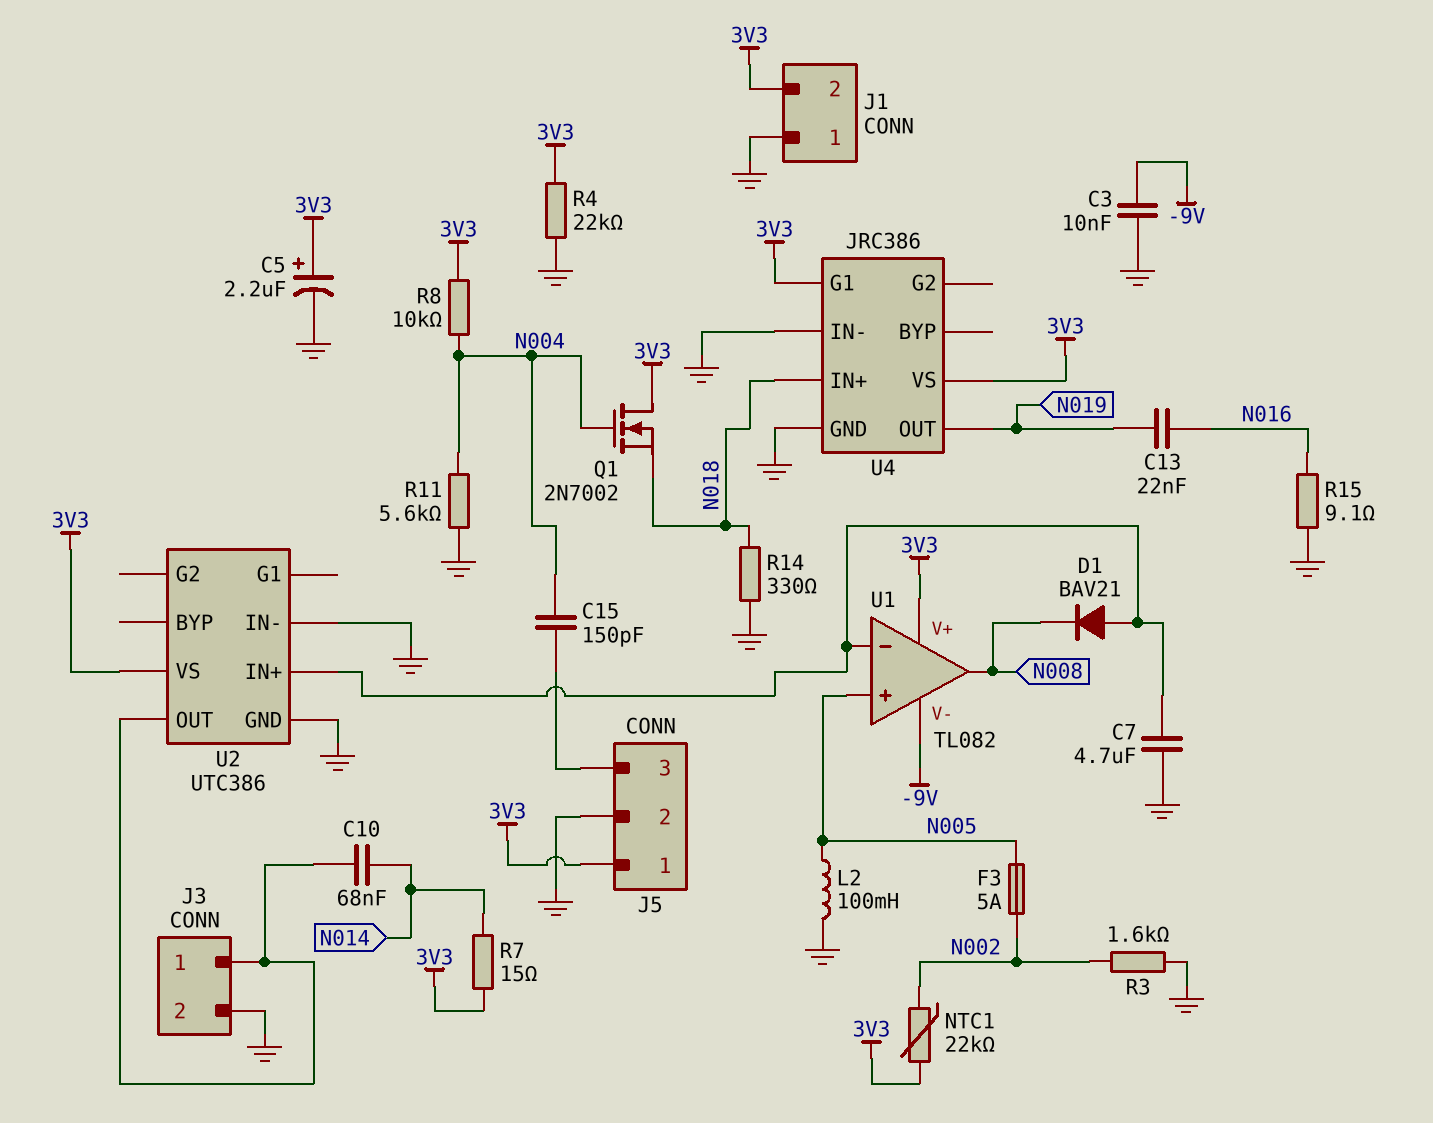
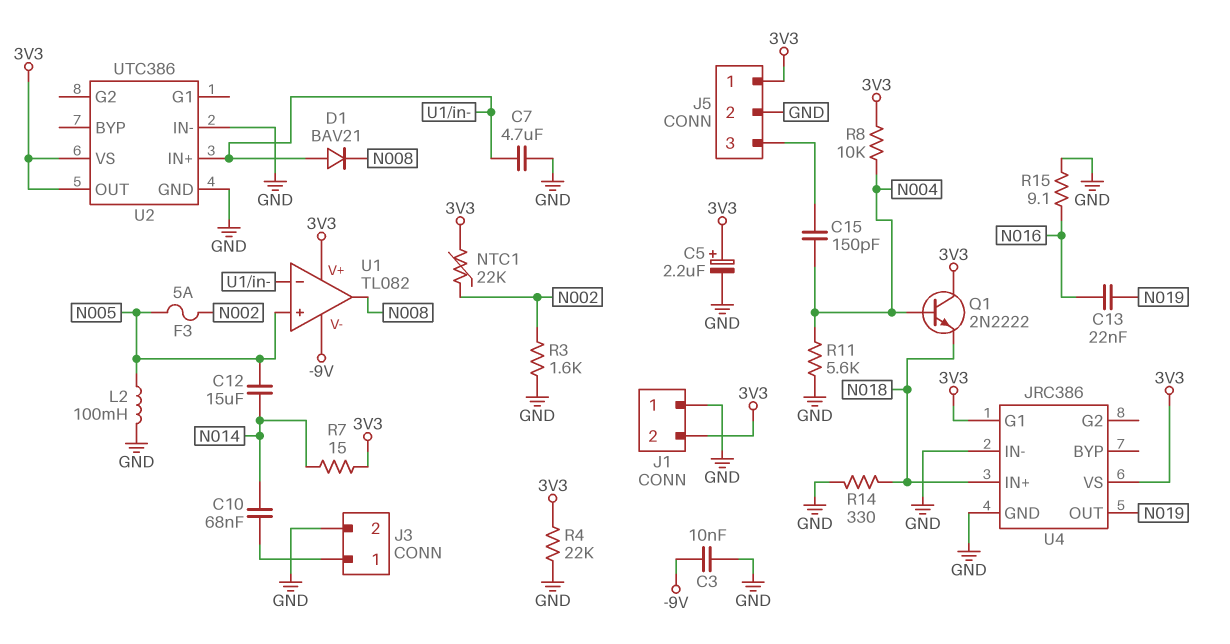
C12: none -> 15uF (N005, N014)
Q1: NMOS 2N7002 (G N004, D 3V3, S N018) -> NPN 2N2222 (B N004, C 3V3, E N018)
U2 pin OUT: J3/1 -> 3V3

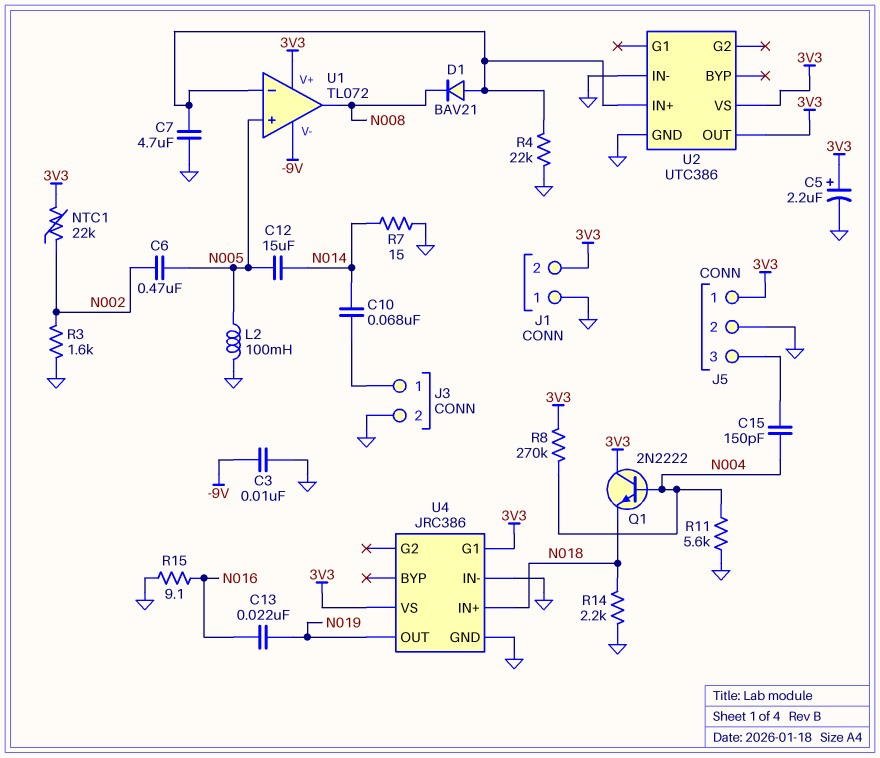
C6: none -> 470nF (N002, N005)
F3: 5A (N002, N005) -> none
R4: 22k (3V3, GND) -> 22k (GND, U1/in-)
R7: 15 (3V3, N014) -> 15 (GND, N014)
R8: 10k (3V3, N004) -> 270k (3V3, N004)
R14: 330 (GND, N018) -> 2.2k (GND, N018)
U1: TL082 -> TL072

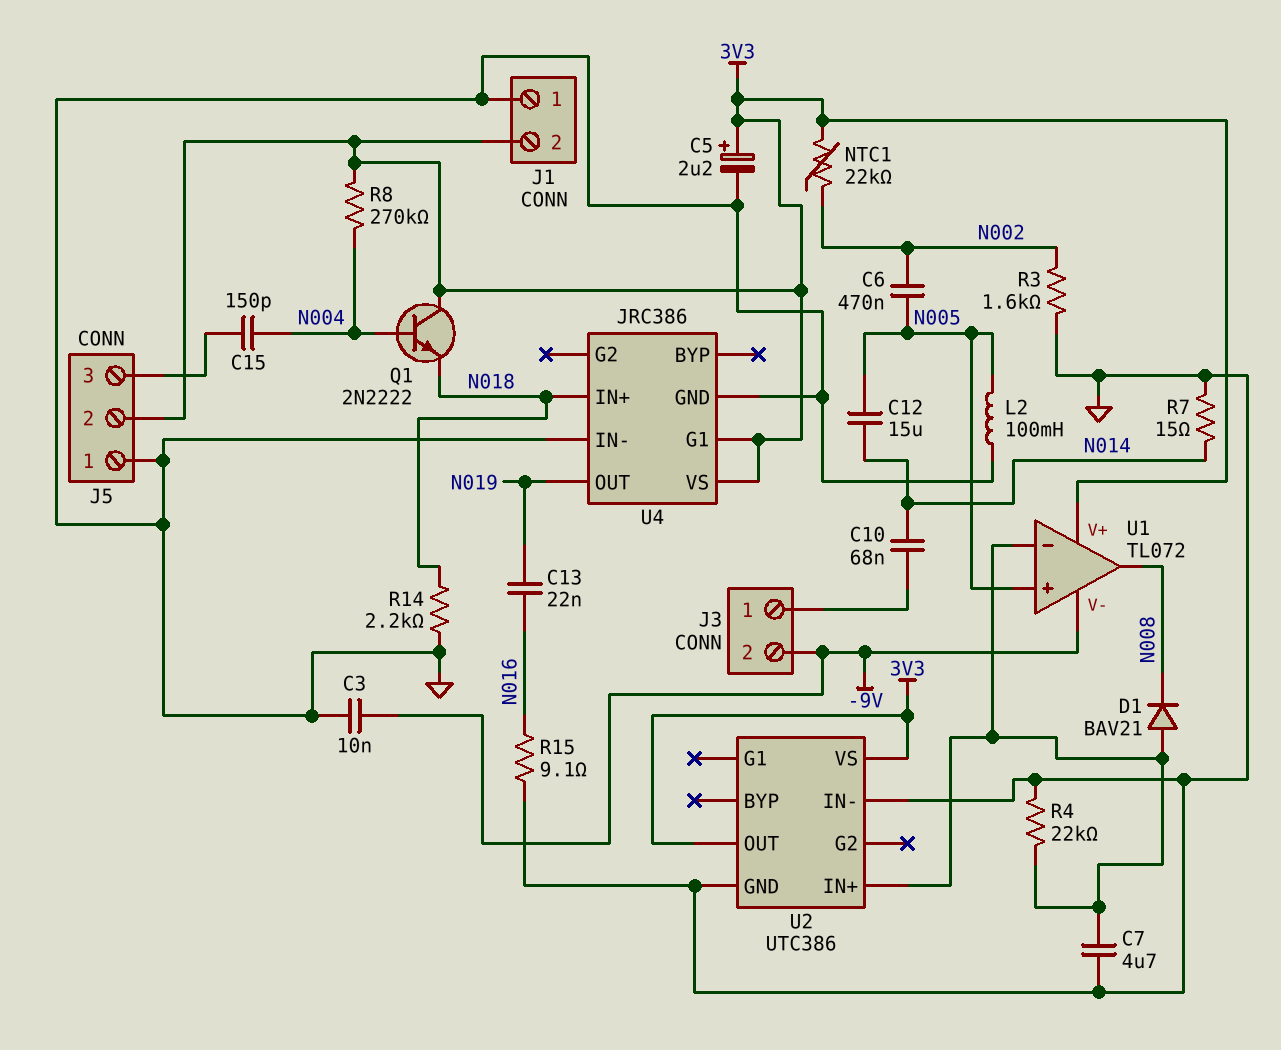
J3 pin 2: GND -> -9V
J5 pin 1: 3V3 -> GND
J5 pin 2: GND -> 3V3
R11: 5.6k (GND, N004) -> none

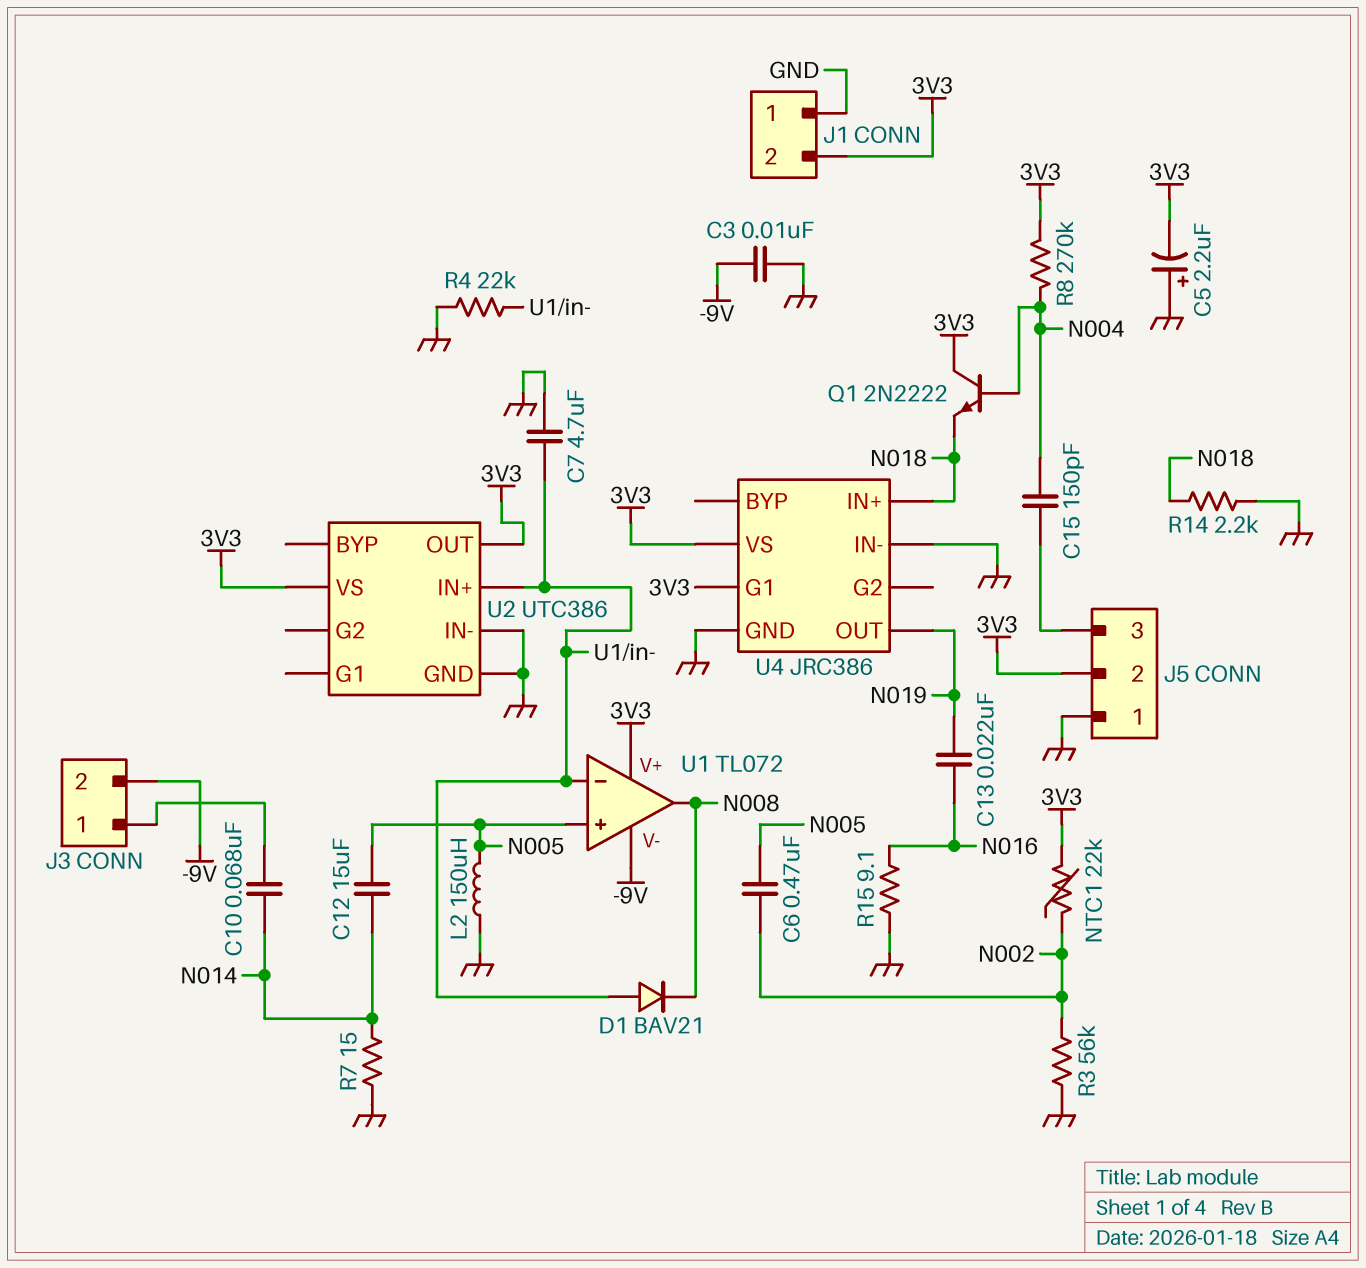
C5: 2.2uF (plus 3V3, minus GND) -> 2.2uF (plus GND, minus 3V3)
L2: 100mH (GND, N005) -> 150uH (GND, N005)
R3: 1.6k (GND, N002) -> 56k (GND, N002)

